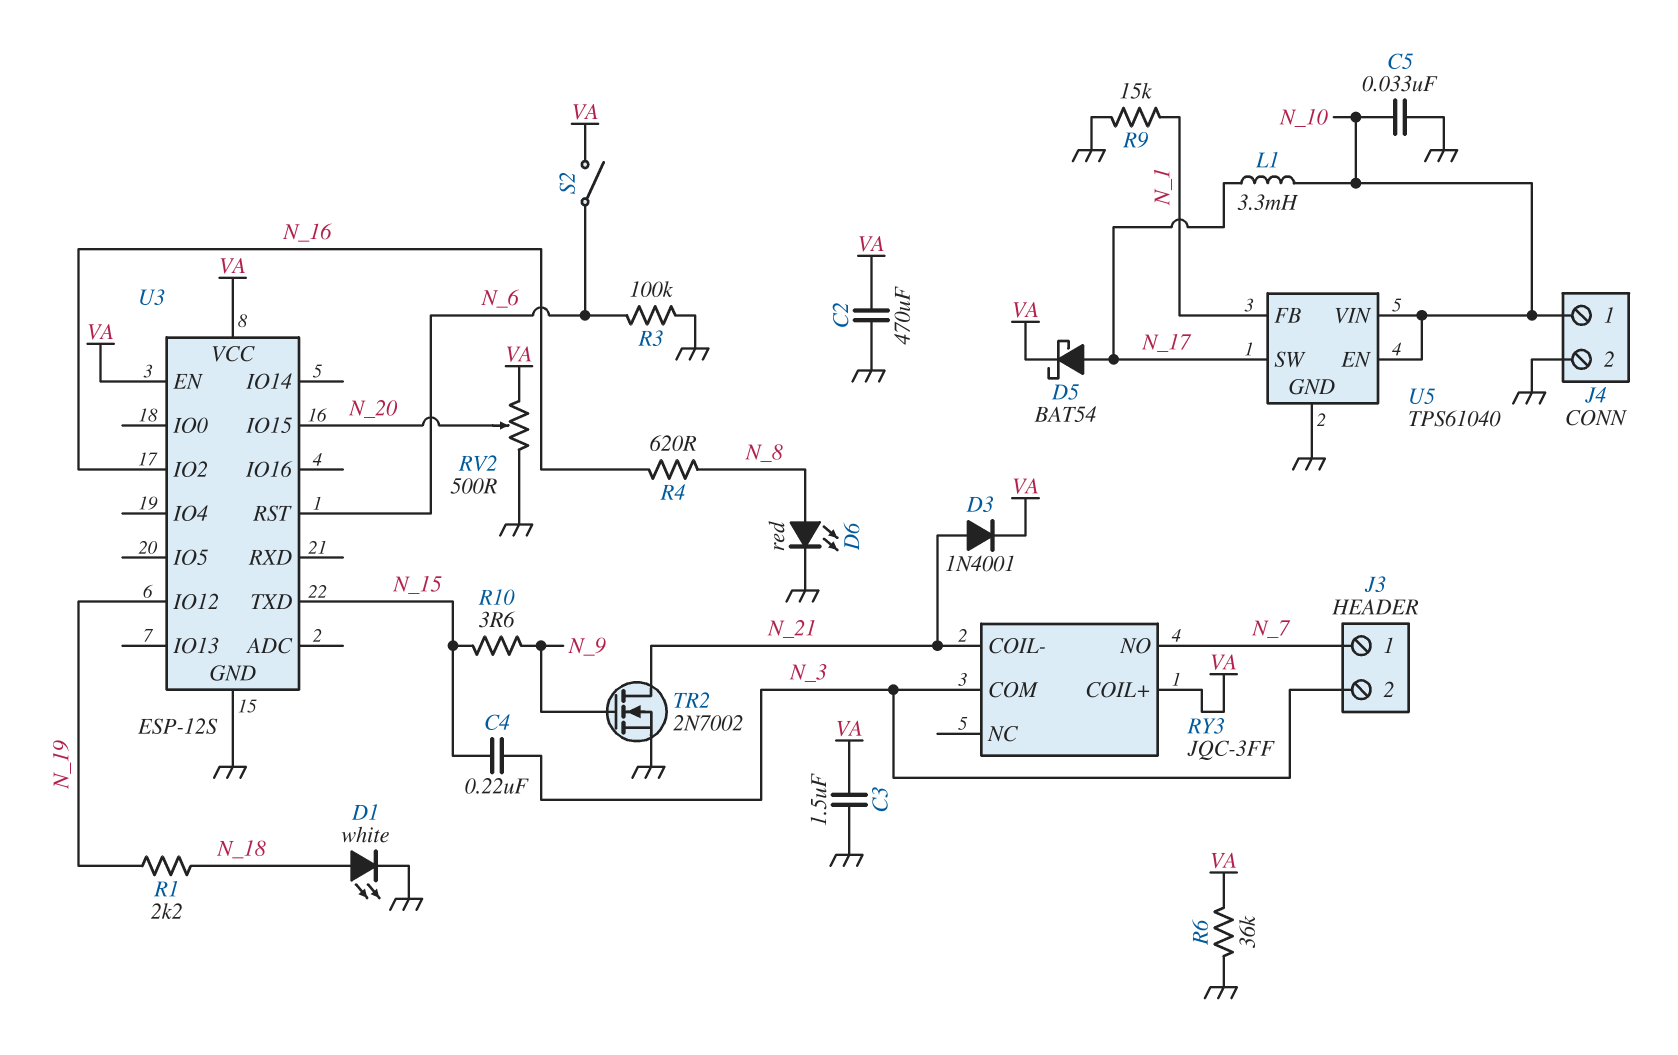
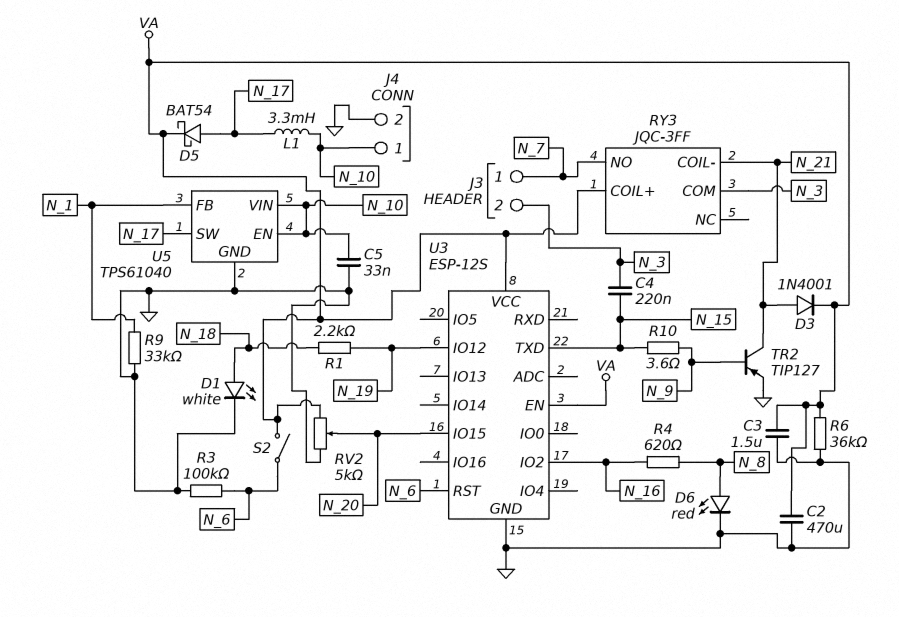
R9: 15k (GND, N_1) -> 33k (GND, N_1)
RV2: 500 (GND, VA, wiper N_20) -> 5k (GND, VA, wiper N_20)
TR2: NMOS 2N7002 (G N_9, D N_21, S GND) -> PNP TIP127 (B N_9, C N_21, E GND)

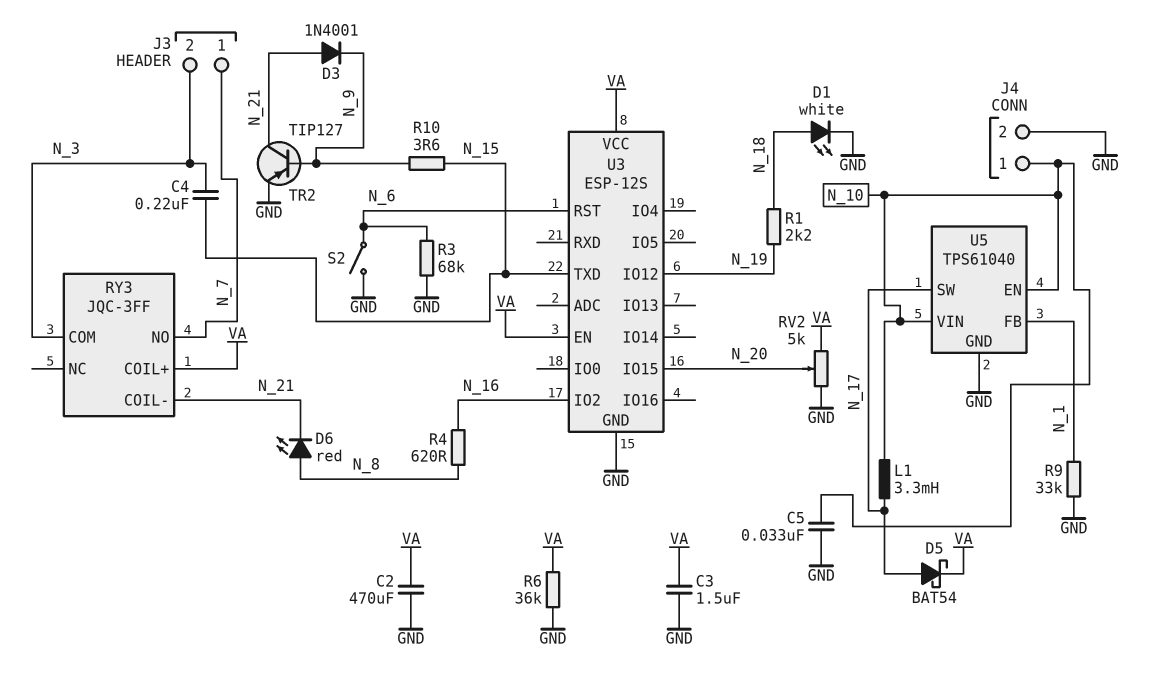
D3: diode 1N4001 (A N_21, K VA) -> diode 1N4001 (A N_21, K N_9)
D6: LED red (A N_8, K GND) -> LED red (A N_8, K N_21)
R3: 100k (GND, N_6) -> 68k (GND, N_6)
S2: switch (N_6, VA) -> switch (GND, N_6)

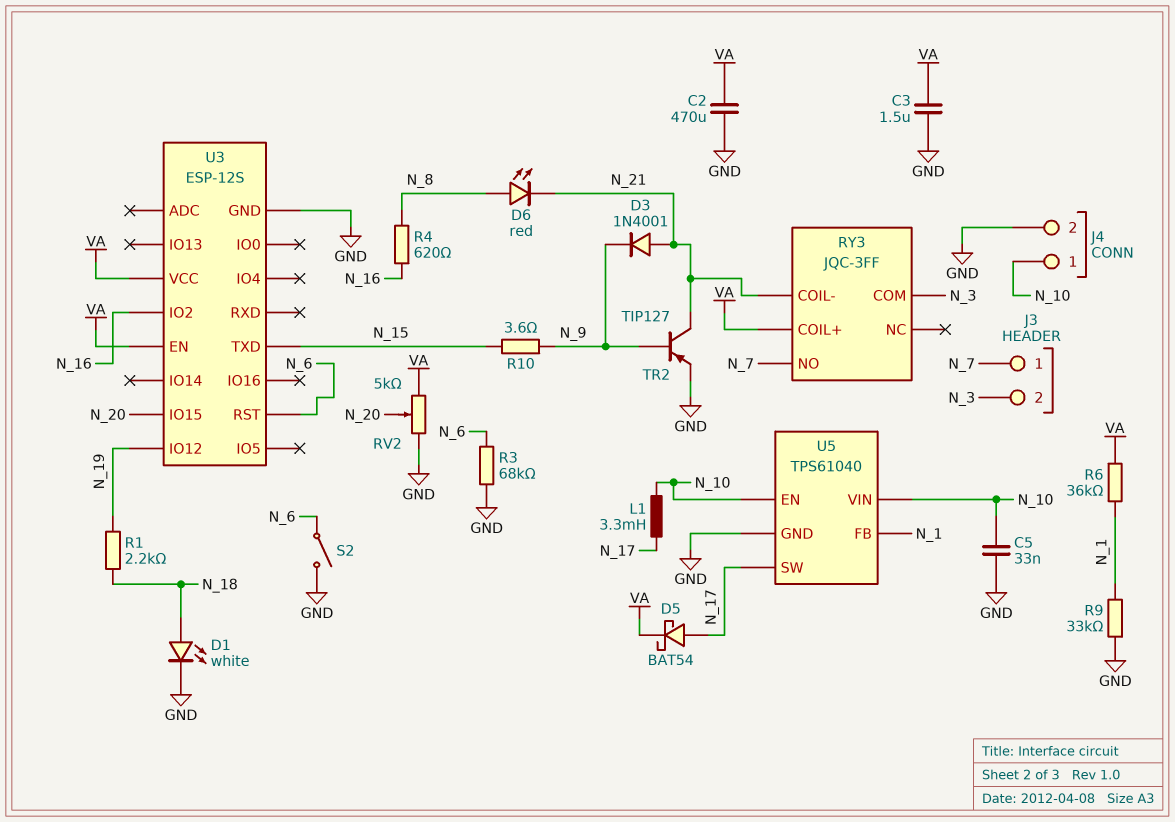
C4: 220nF (N_3, N_15) -> none
R6: 36k (GND, VA) -> 36k (N_1, VA)

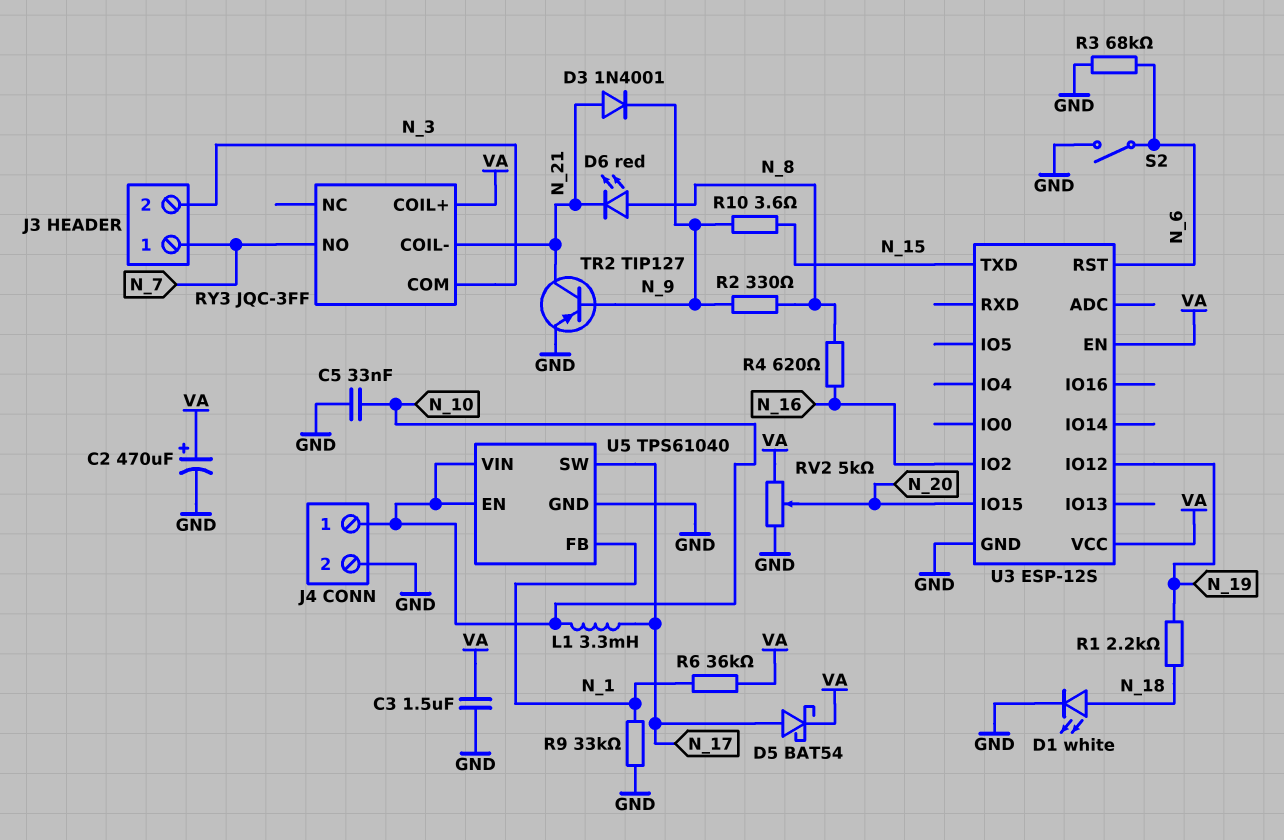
C2: 470uF (GND, VA) -> 470uF (plus VA, minus GND)
R2: none -> 330 (N_8, N_9)

